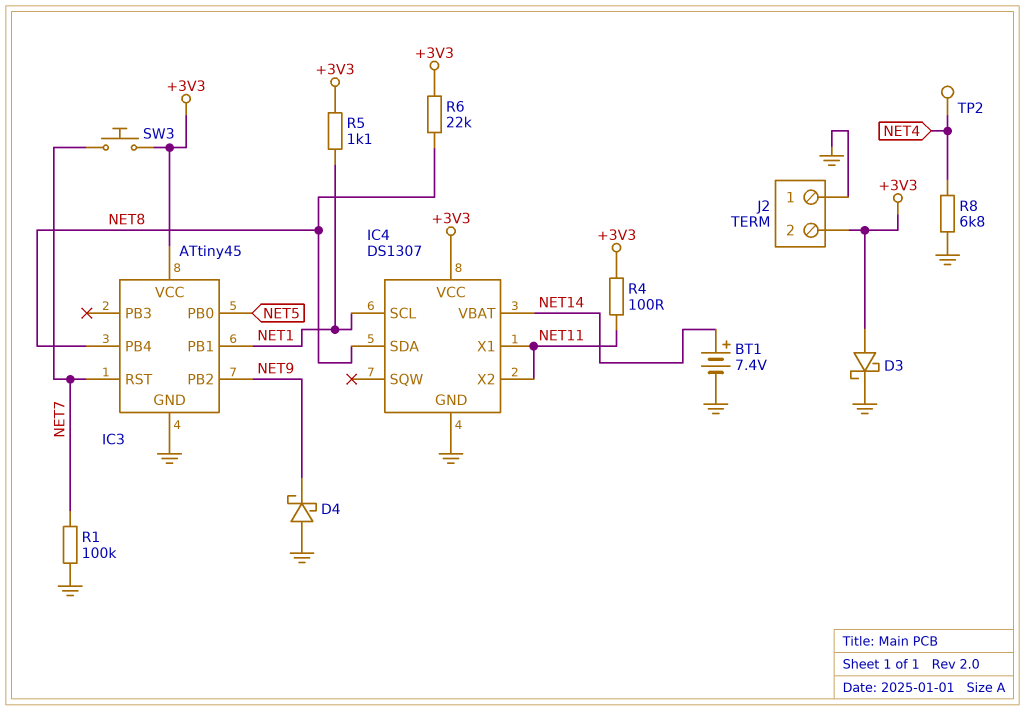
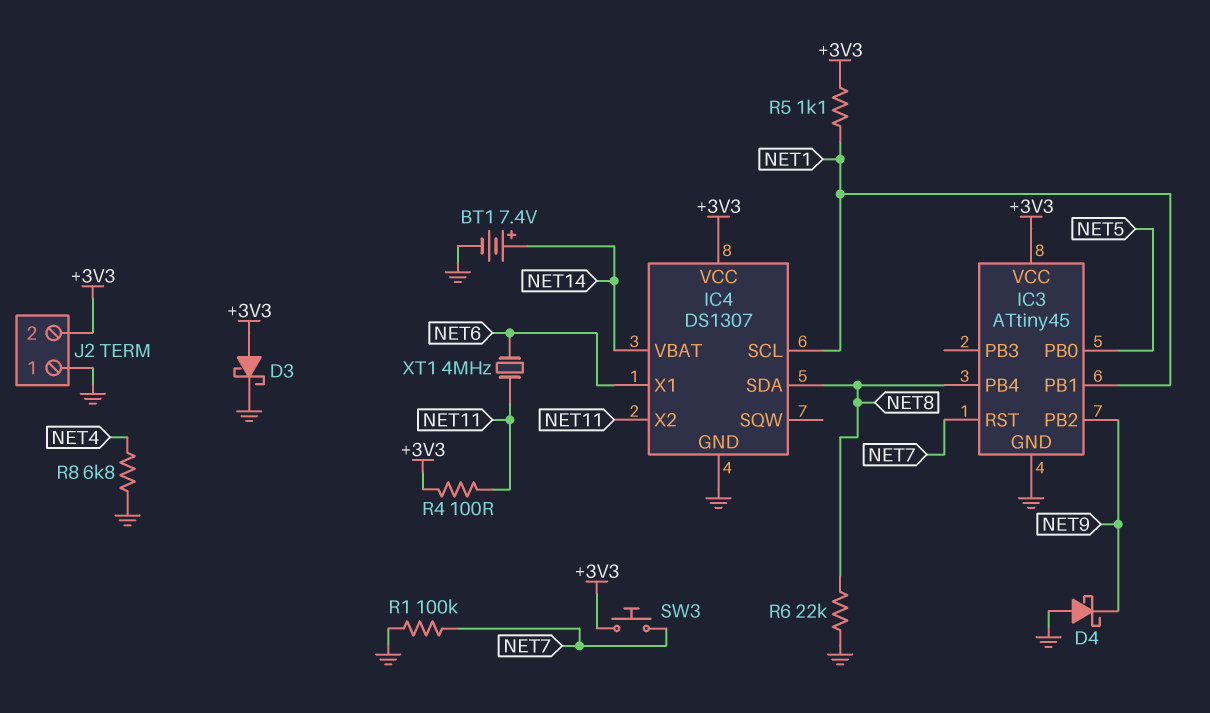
IC4 pin X1: NET11 -> NET6
R6: 22k (+3V3, NET8) -> 22k (GND, NET8)
TP2: test point (NET4) -> none
XT1: none -> 4MHz (NET6, NET11)

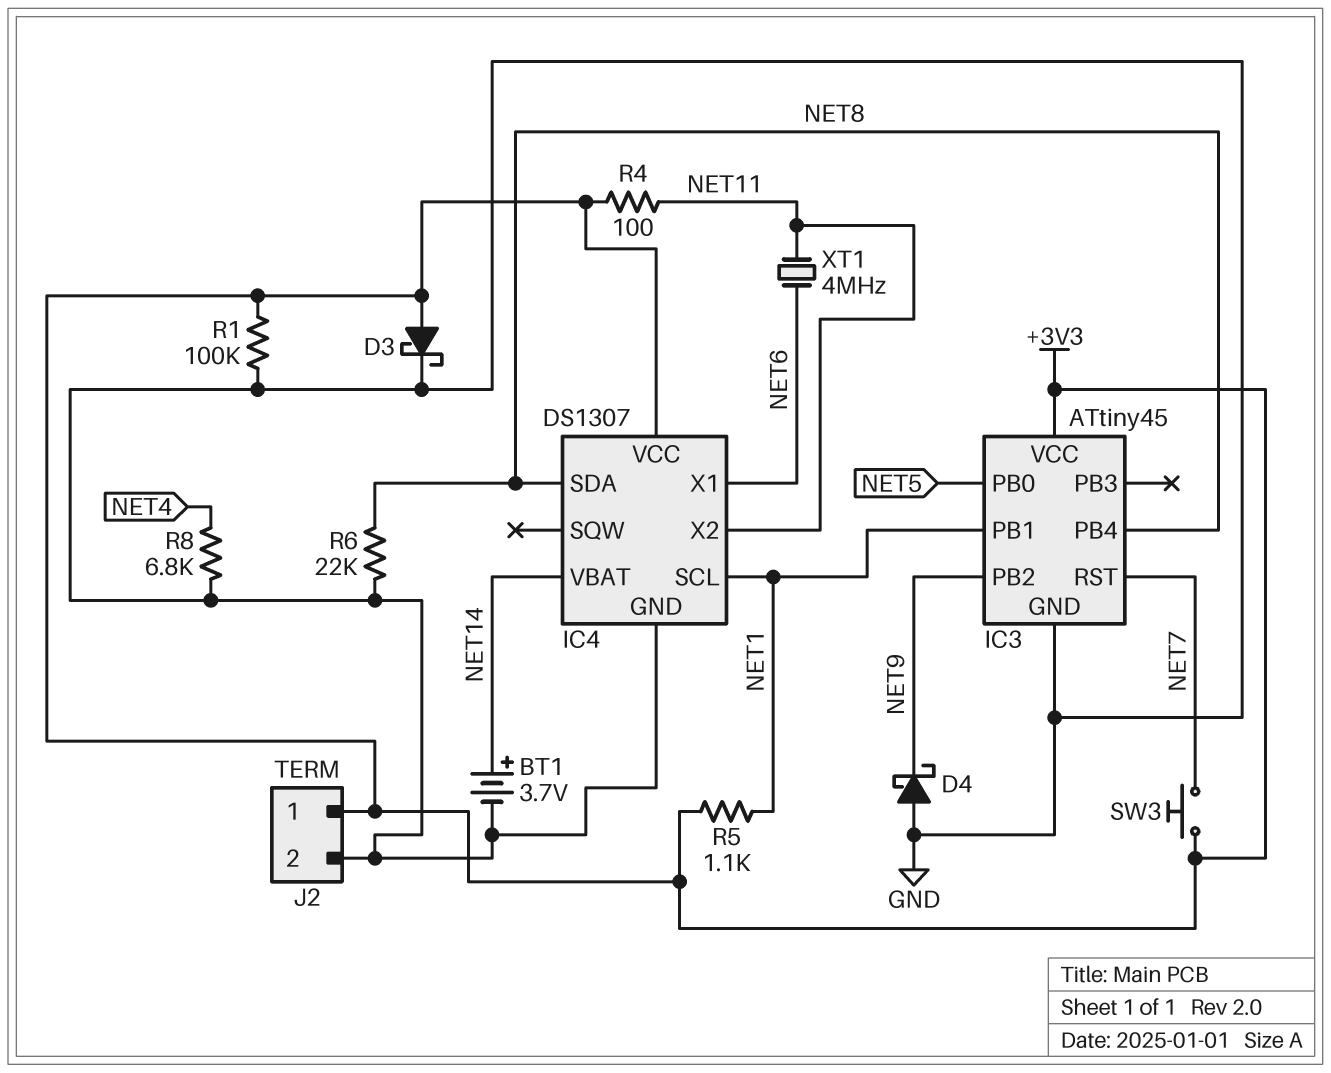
BT1: 7.4V (plus NET14, minus GND) -> 3.7V (plus NET14, minus GND)
J2 pin 1: GND -> +3V3
J2 pin 2: +3V3 -> GND
R1: 100k (GND, NET7) -> 100k (+3V3, GND)

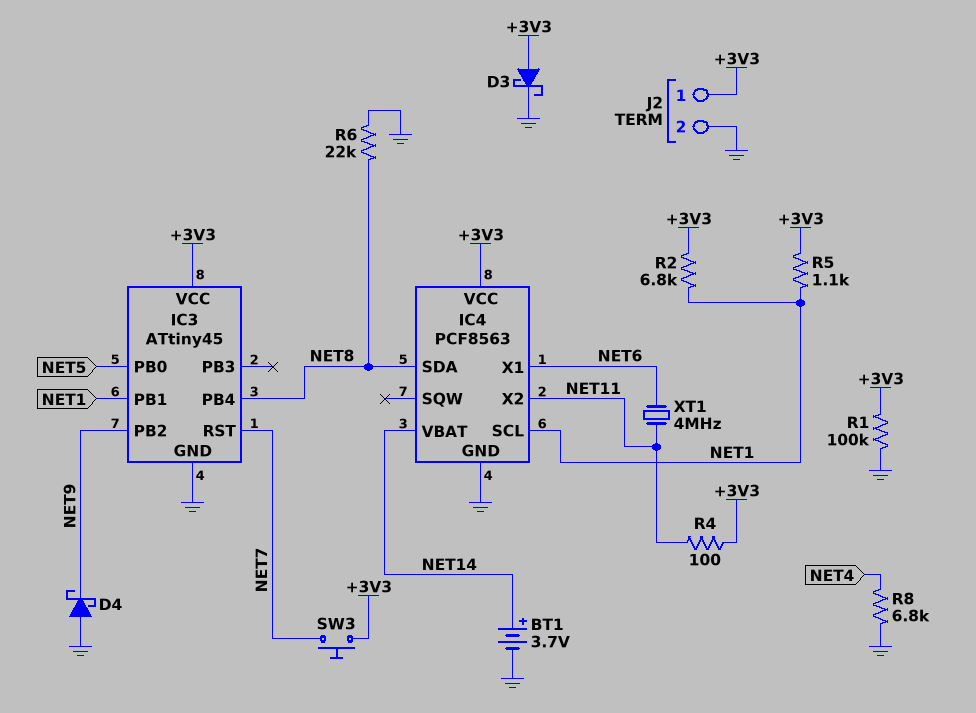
IC4: DS1307 -> PCF8563
R2: none -> 6.8k (+3V3, NET1)

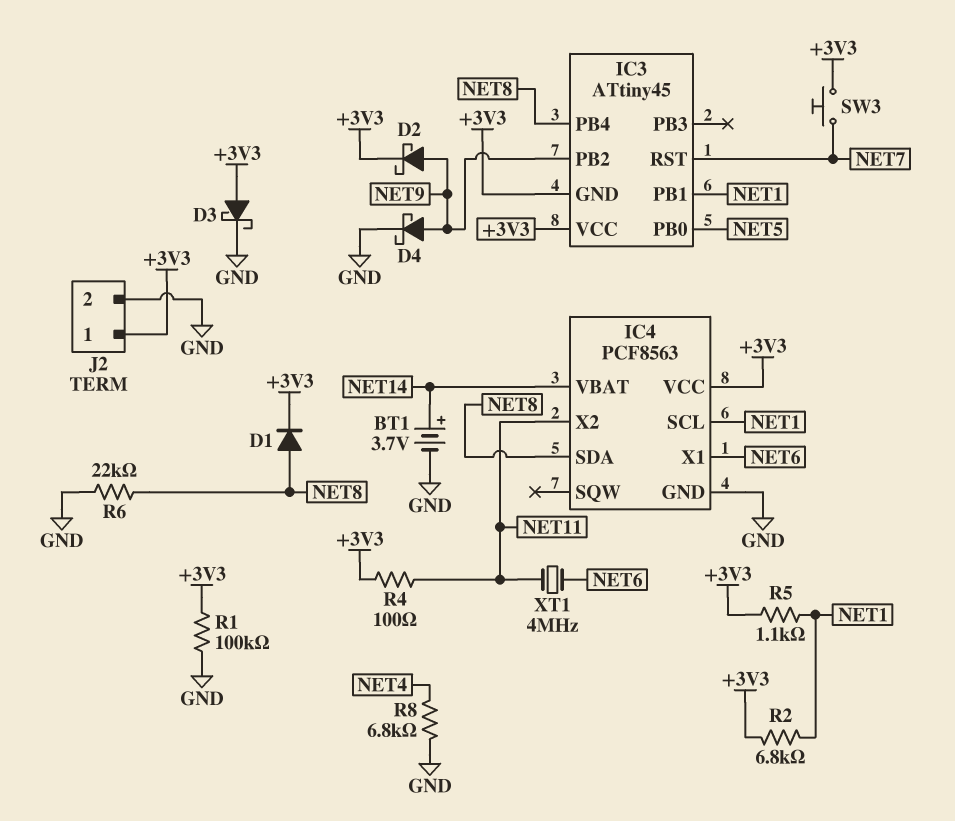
D1: none -> diode (A NET8, K +3V3)
D2: none -> schottky (A NET9, K +3V3)
D4: schottky (A GND, K NET9) -> schottky (A NET9, K GND)
IC3 pin GND: GND -> +3V3

